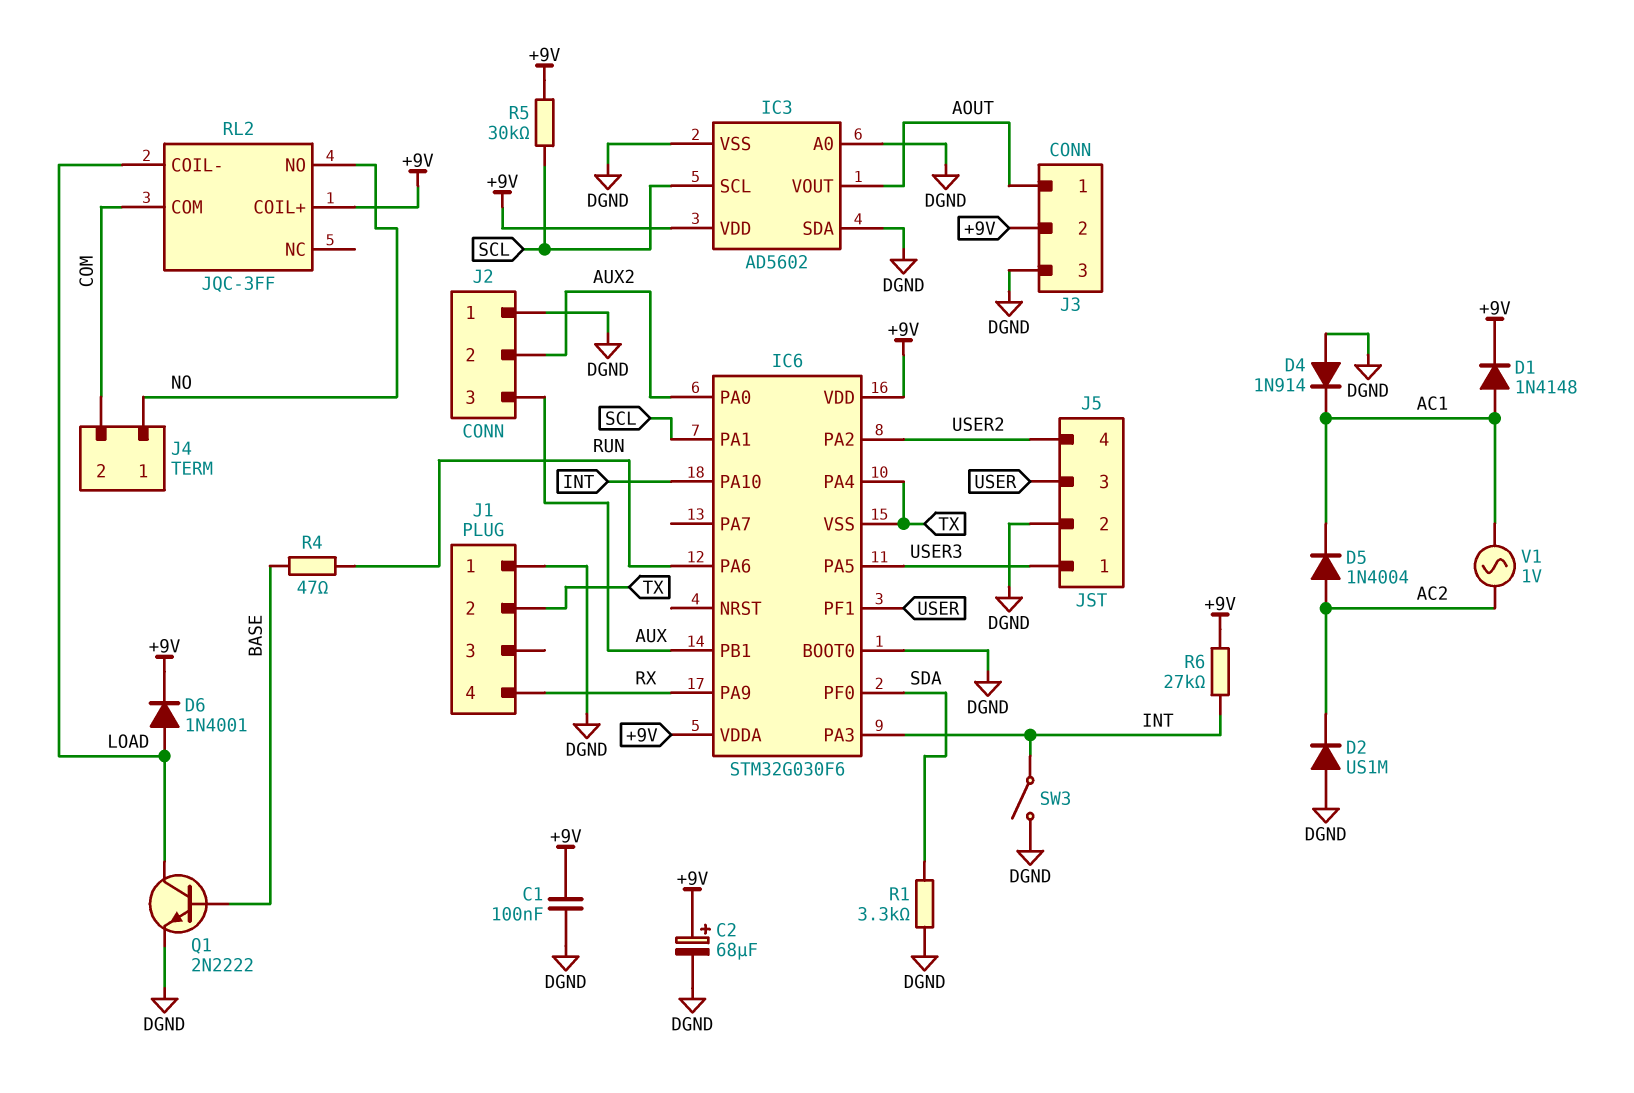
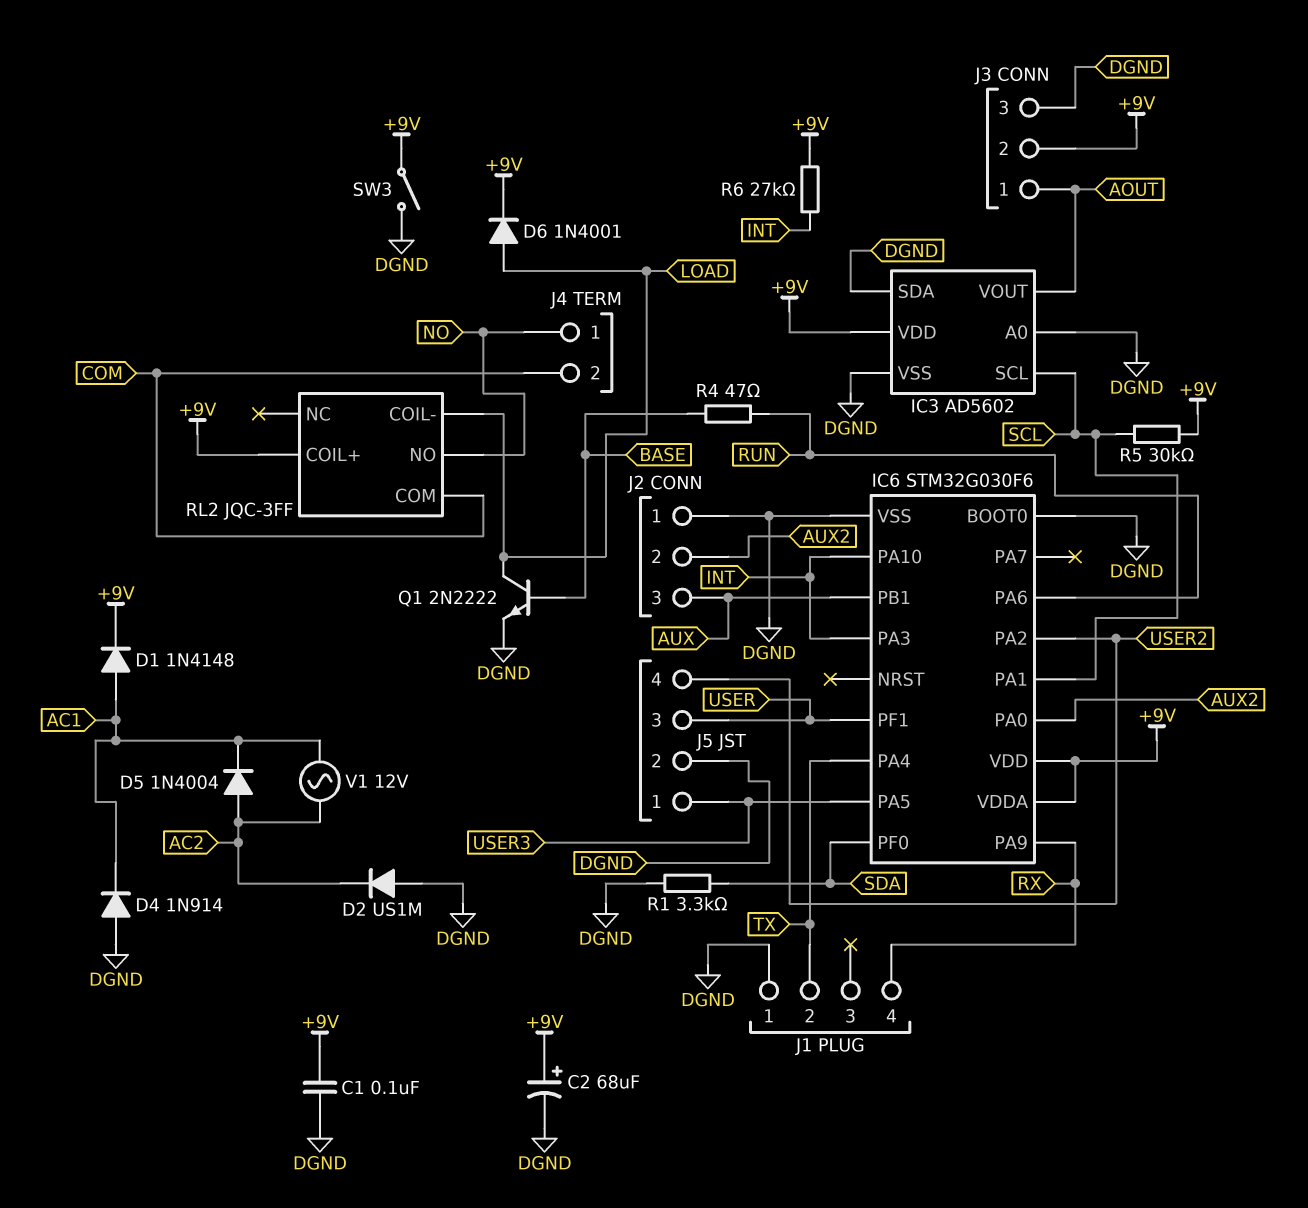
IC6 pin VSS: TX -> DGND
SW3: switch (DGND, INT) -> switch (+9V, DGND)
V1: AC 1V (AC1, AC2) -> AC 12V (AC1, AC2)

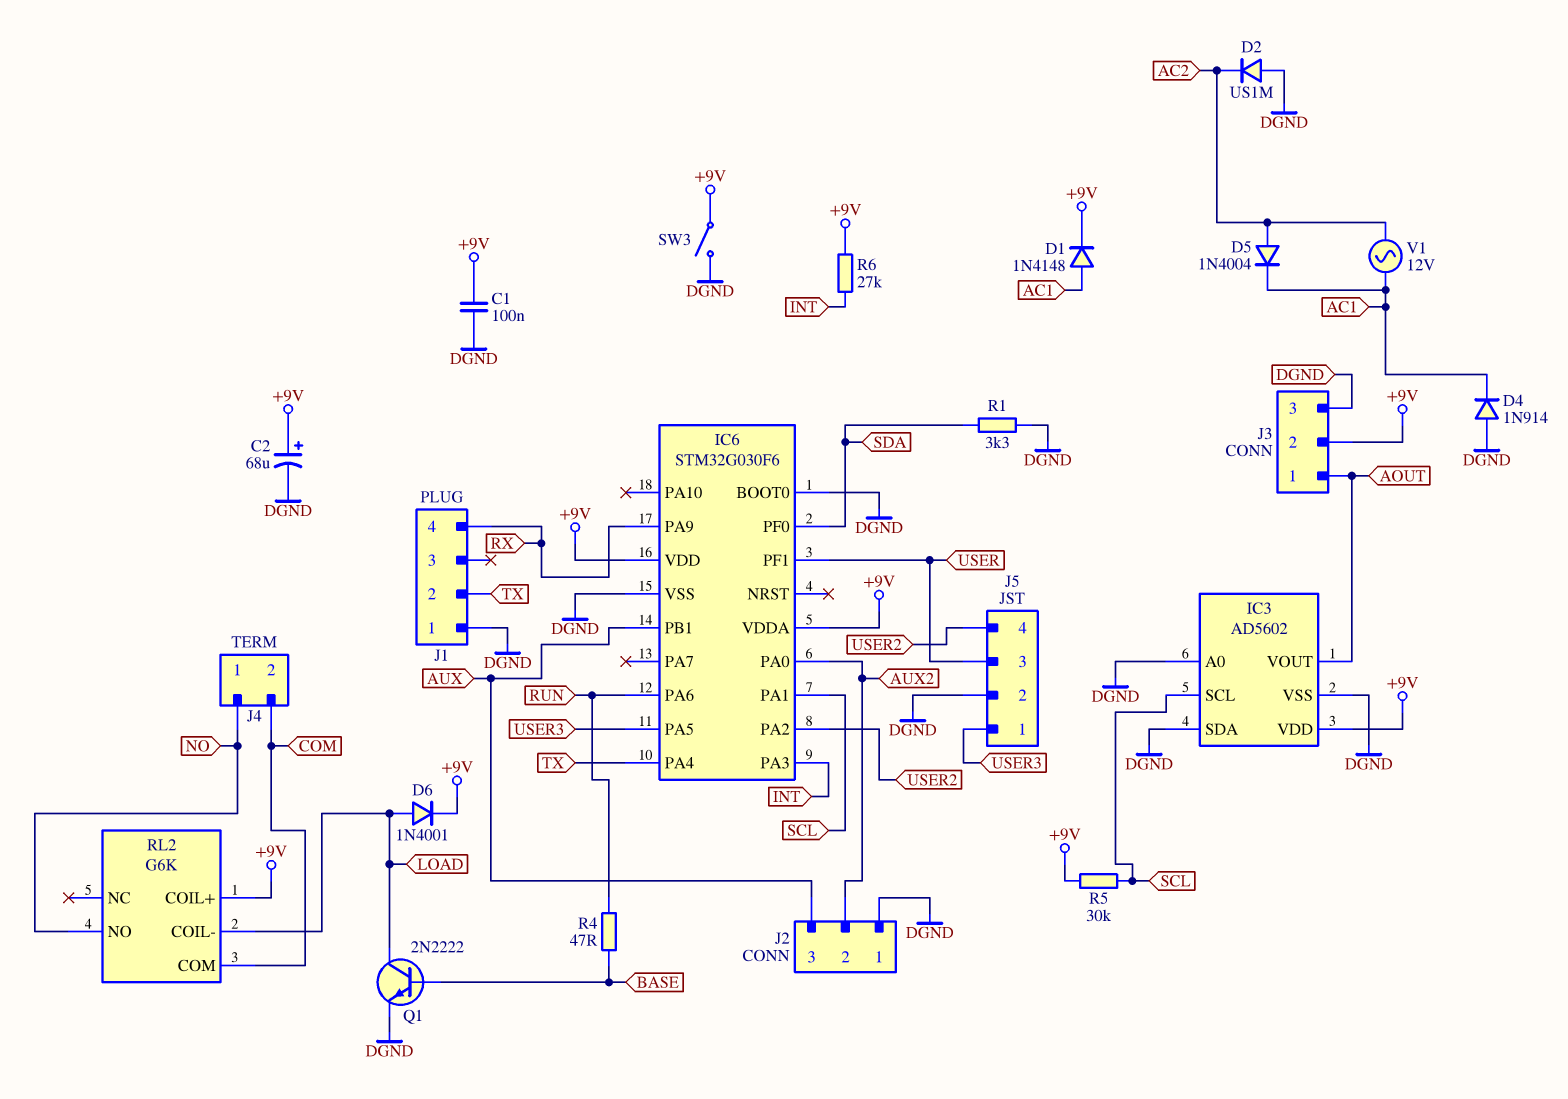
IC6 pin PA10: INT -> none
RL2: JQC-3FF -> G6K

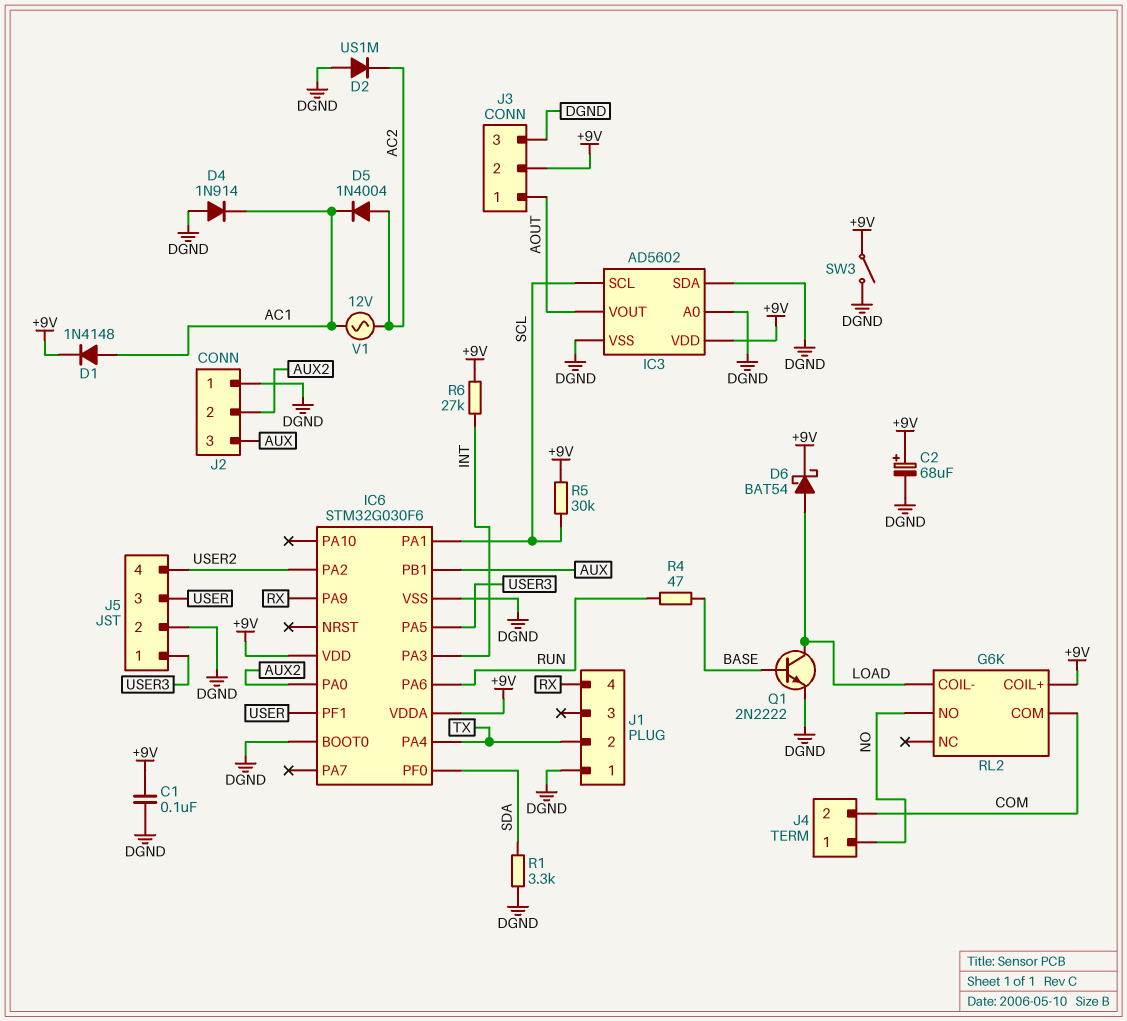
D6: diode 1N4001 (A LOAD, K +9V) -> schottky BAT54 (A LOAD, K +9V)

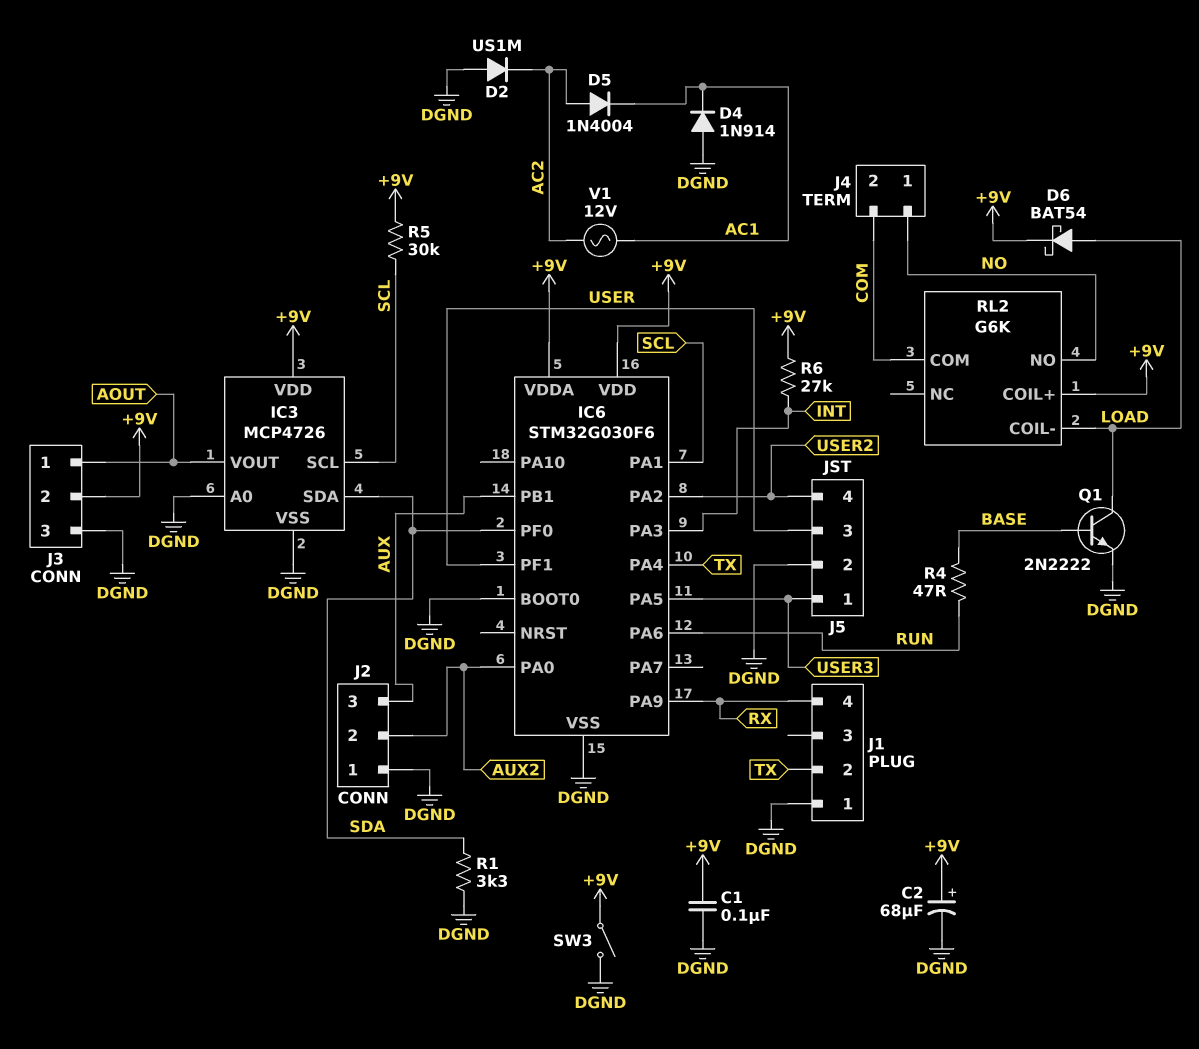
D1: diode 1N4148 (A AC1, K +9V) -> none
IC3: AD5602 -> MCP4726
IC3 pin SDA: DGND -> SDA

